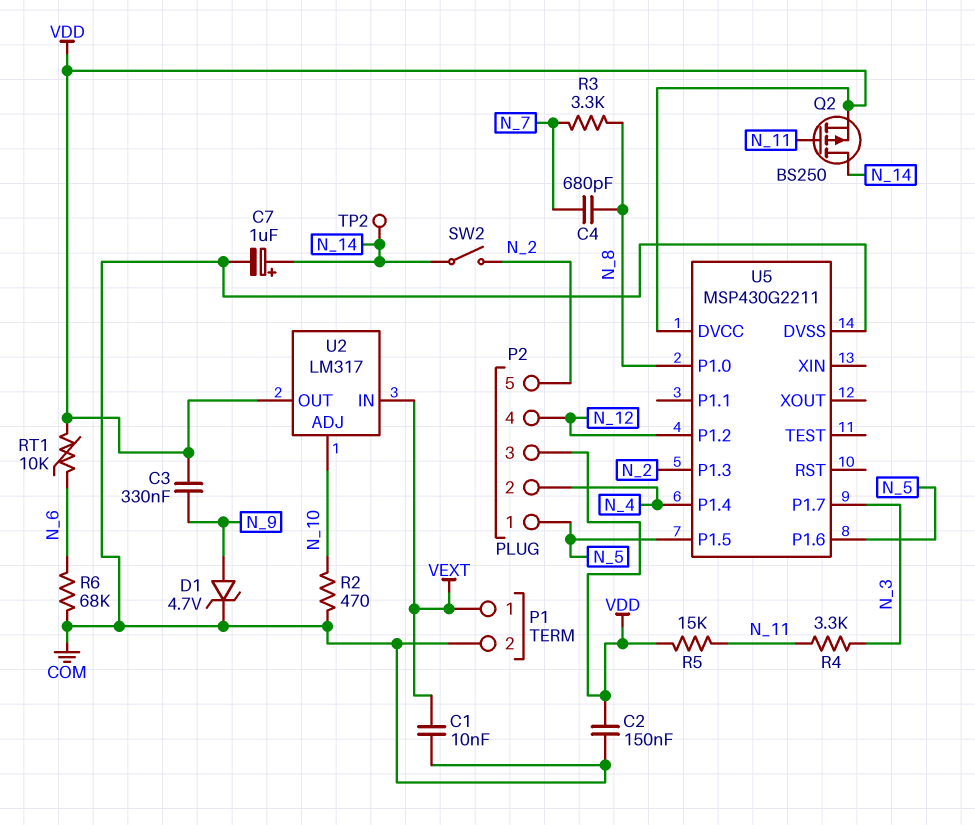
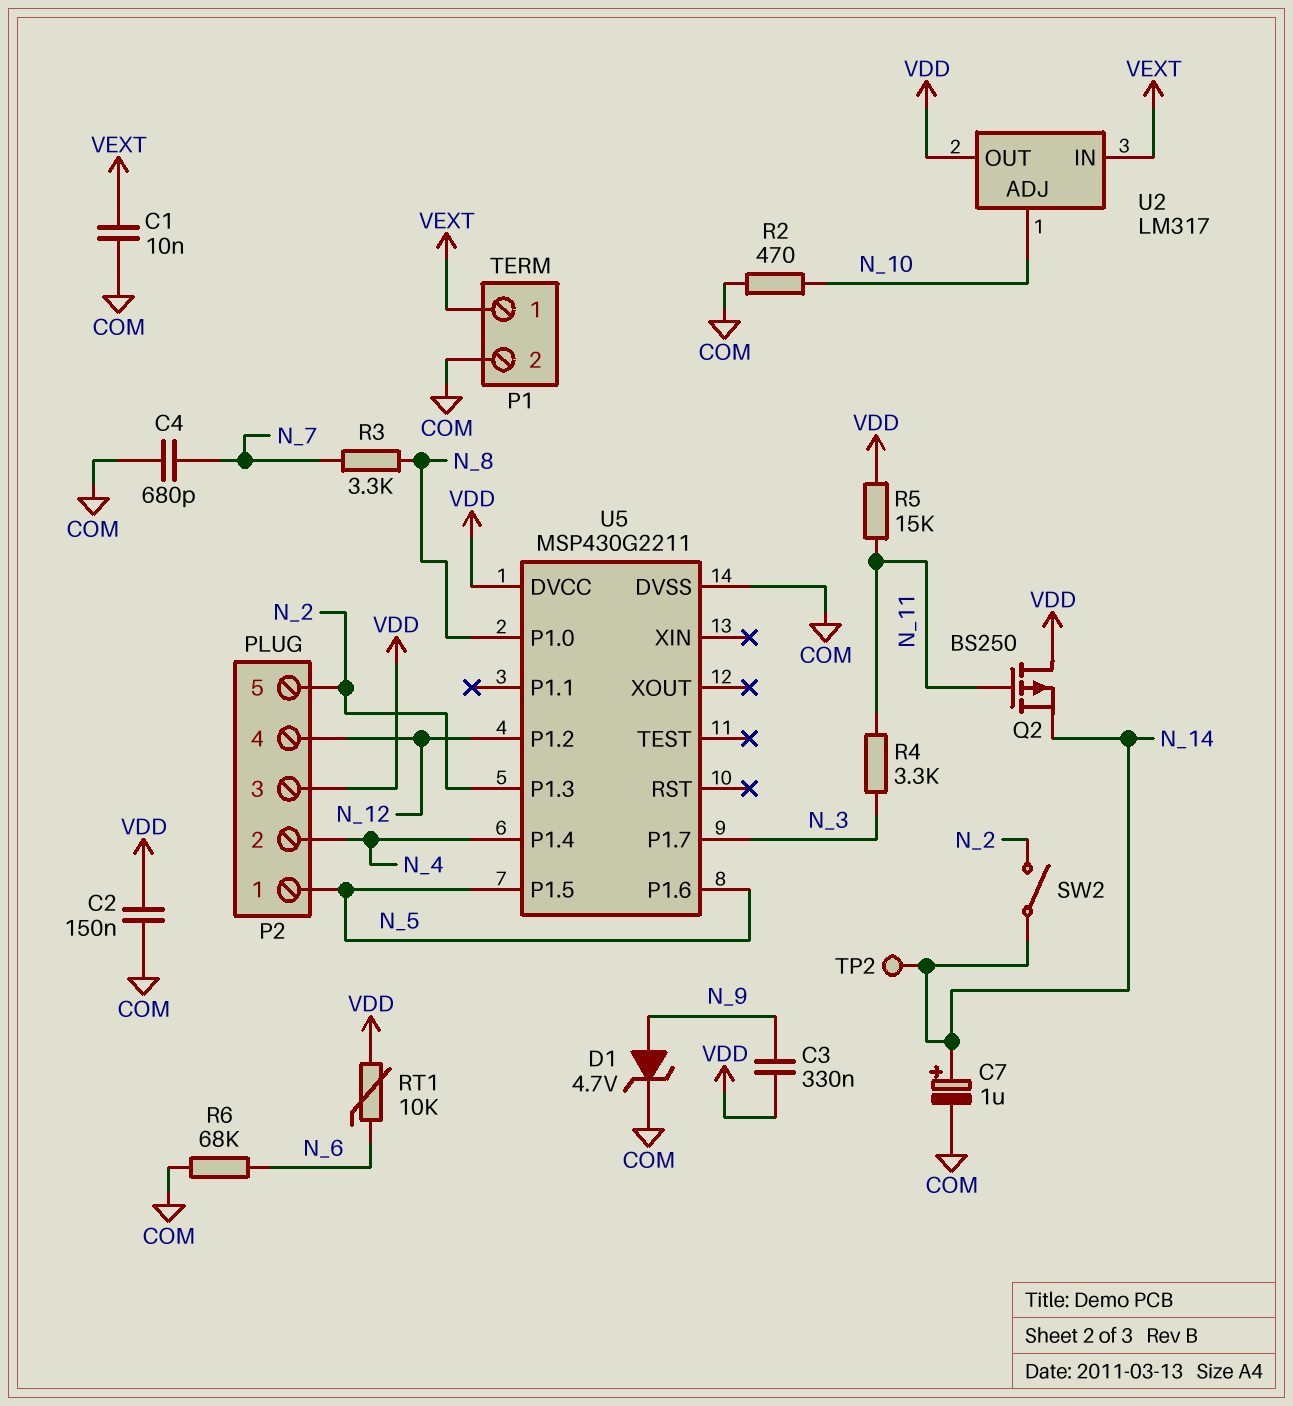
C4: 680pF (N_7, N_8) -> 680pF (COM, N_7)
Q2: PMOS BS250 (G N_11, D N_14, S VDD) -> PMOS BS250 (G N_11, D VDD, S N_14)

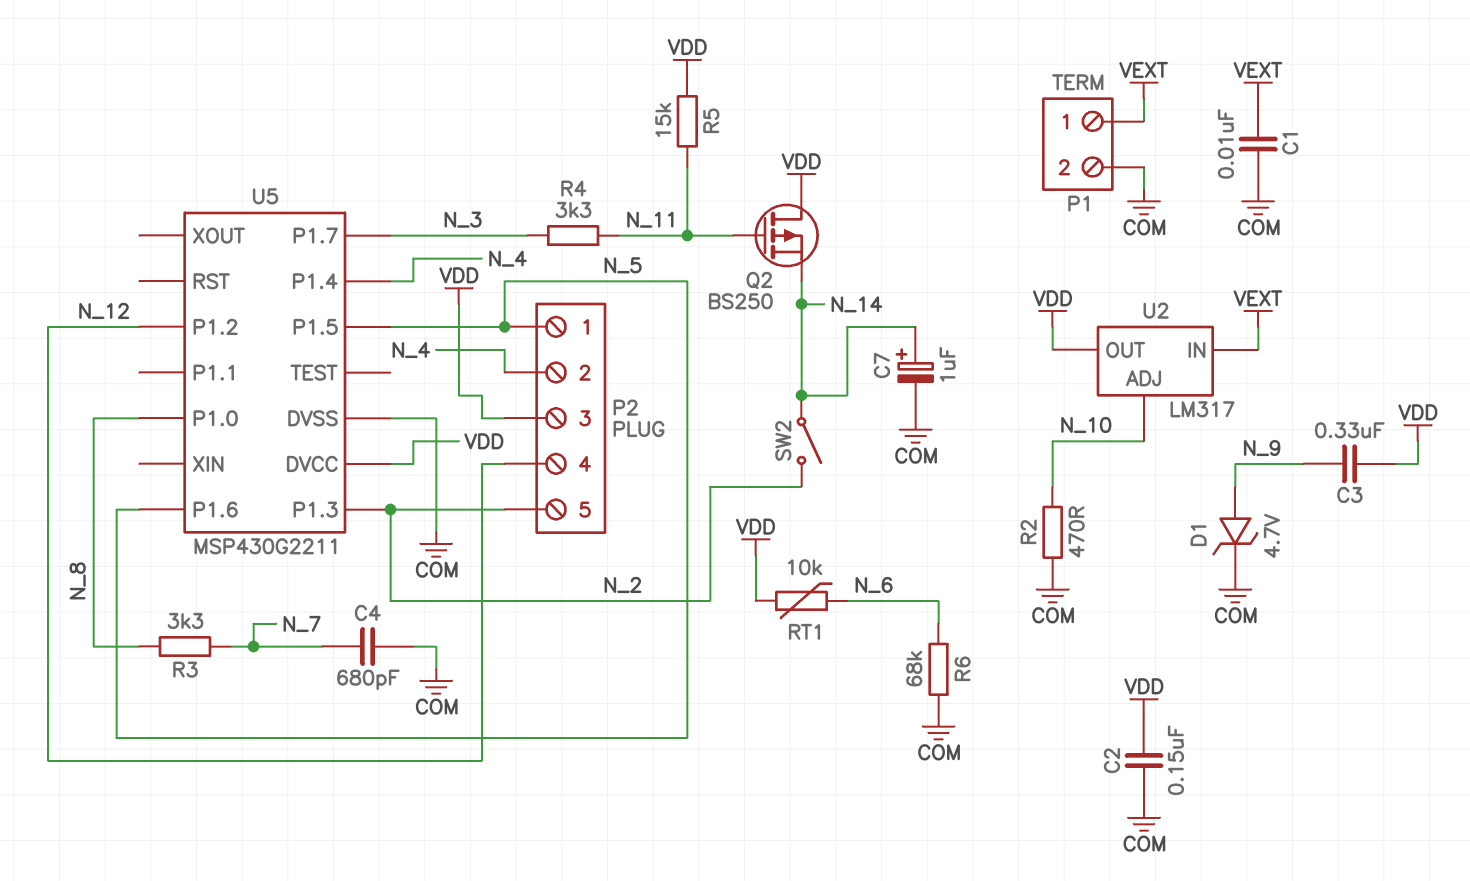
TP2: test point (N_14) -> none

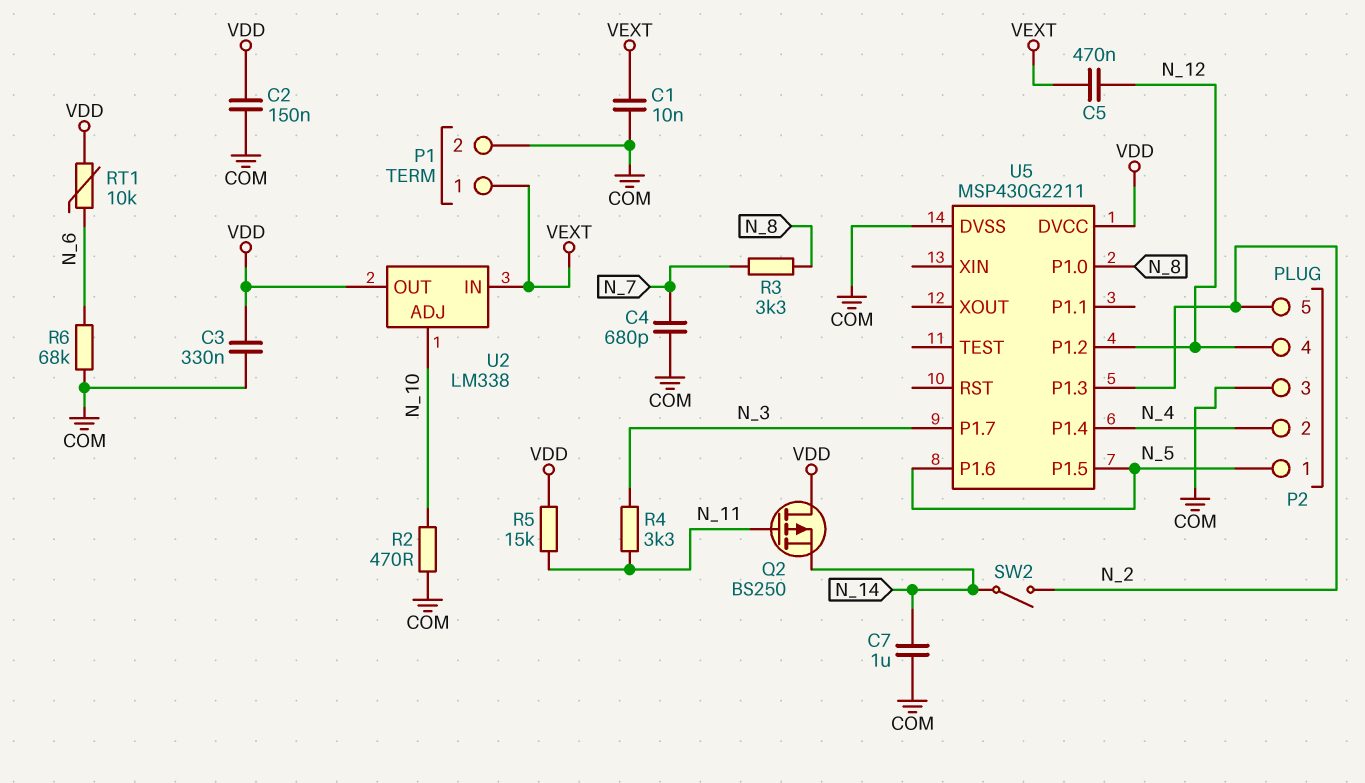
C3: 330nF (N_9, VDD) -> 330nF (COM, VDD)
C5: none -> 470nF (N_12, VEXT)
C7: 1uF (plus N_14, minus COM) -> 1uF (COM, N_14)
D1: zener 4.7V (A N_9, K COM) -> none
P2 pin 3: VDD -> COM
U2: LM317 -> LM338

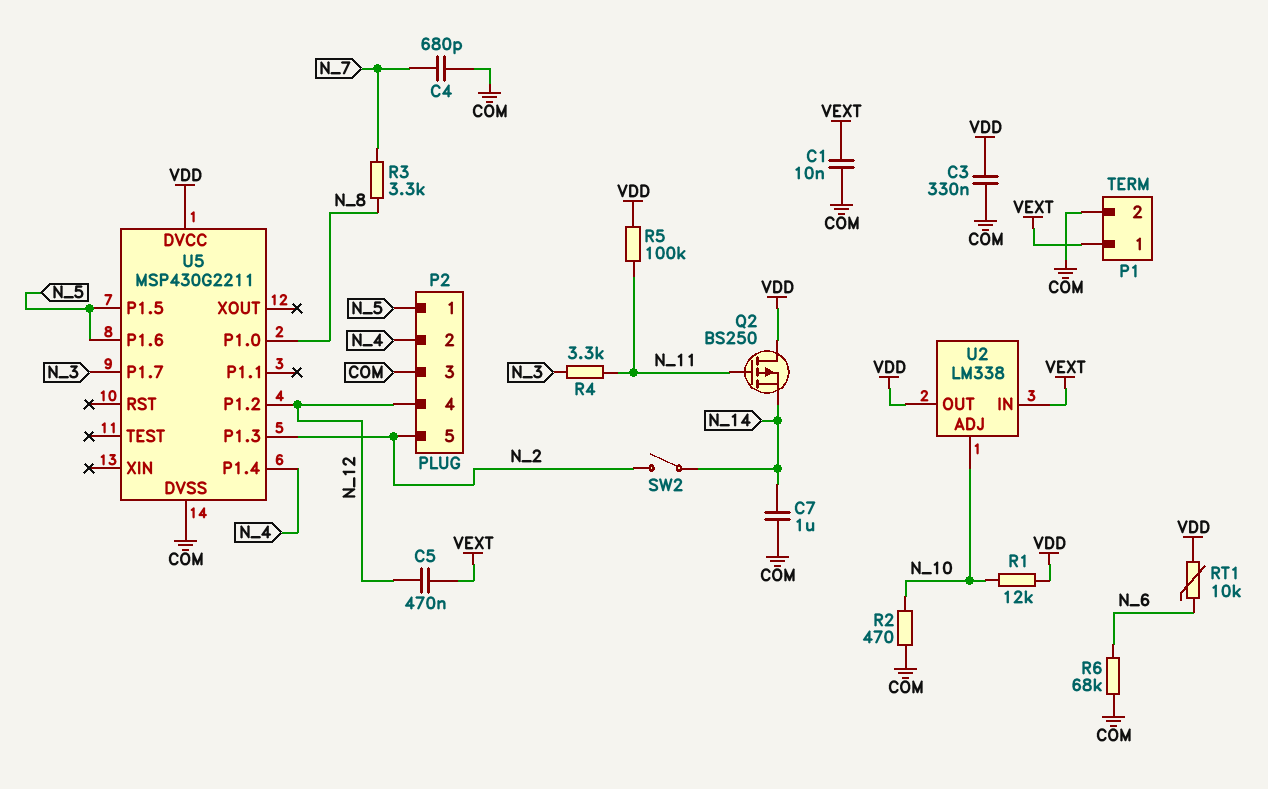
C2: 150nF (COM, VDD) -> none
R1: none -> 12k (N_10, VDD)
R5: 15k (N_11, VDD) -> 100k (N_11, VDD)

